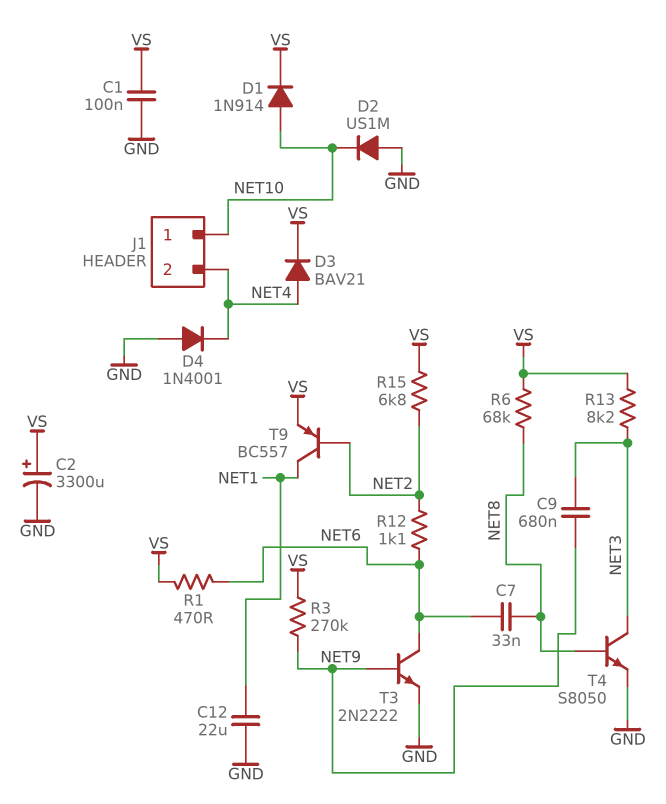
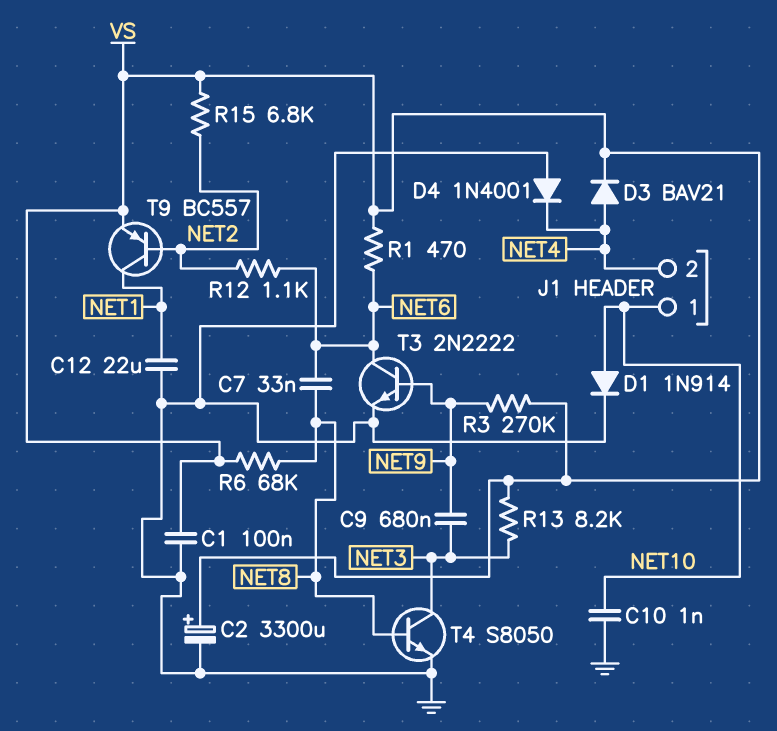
C10: none -> 1nF (GND, NET10)
D1: diode 1N914 (A NET10, K VS) -> diode 1N914 (A NET10, K GND)
D2: diode US1M (A GND, K NET10) -> none

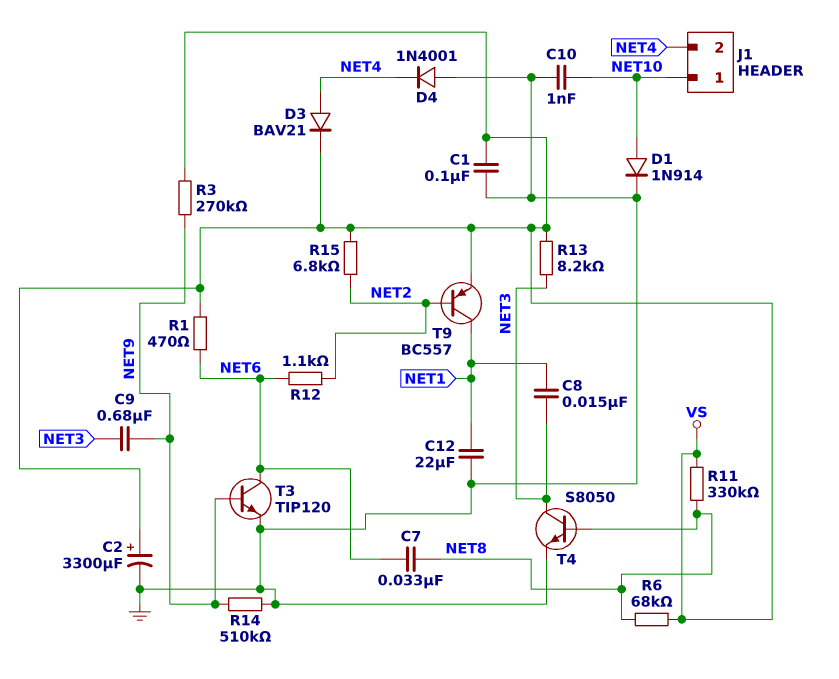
C8: none -> 15nF (NET1, NET3)
R11: none -> 330k (NET8, VS)
R14: none -> 510k (GND, NET9)
T3: NPN 2N2222 (B NET9, C NET6, E GND) -> NPN TIP120 (B NET9, C NET6, E GND)

